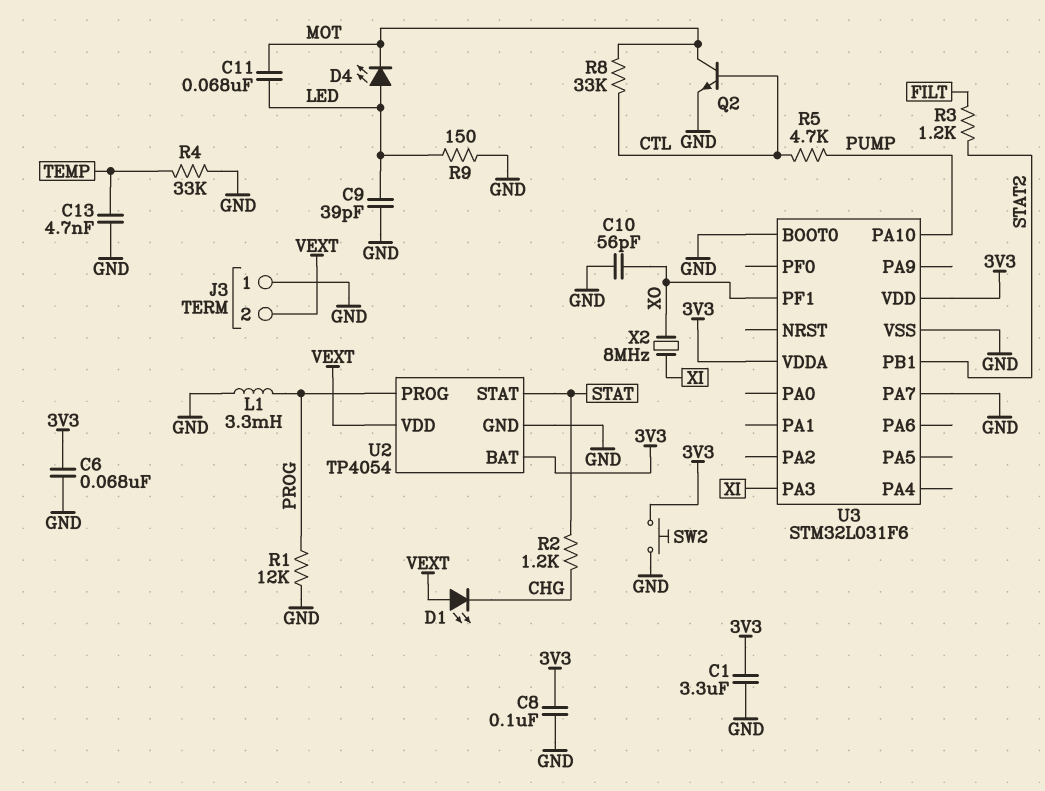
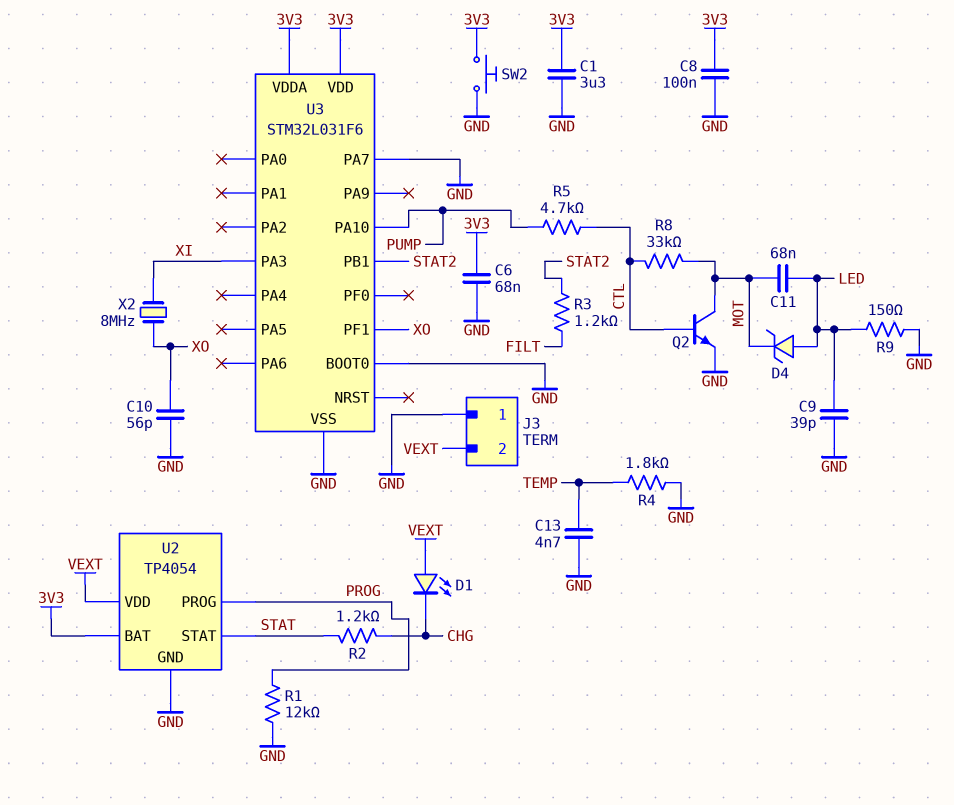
D4: LED (A LED, K MOT) -> zener (A LED, K MOT)
L1: 3.3mH (GND, PROG) -> none
R4: 33k (GND, TEMP) -> 1.8k (GND, TEMP)

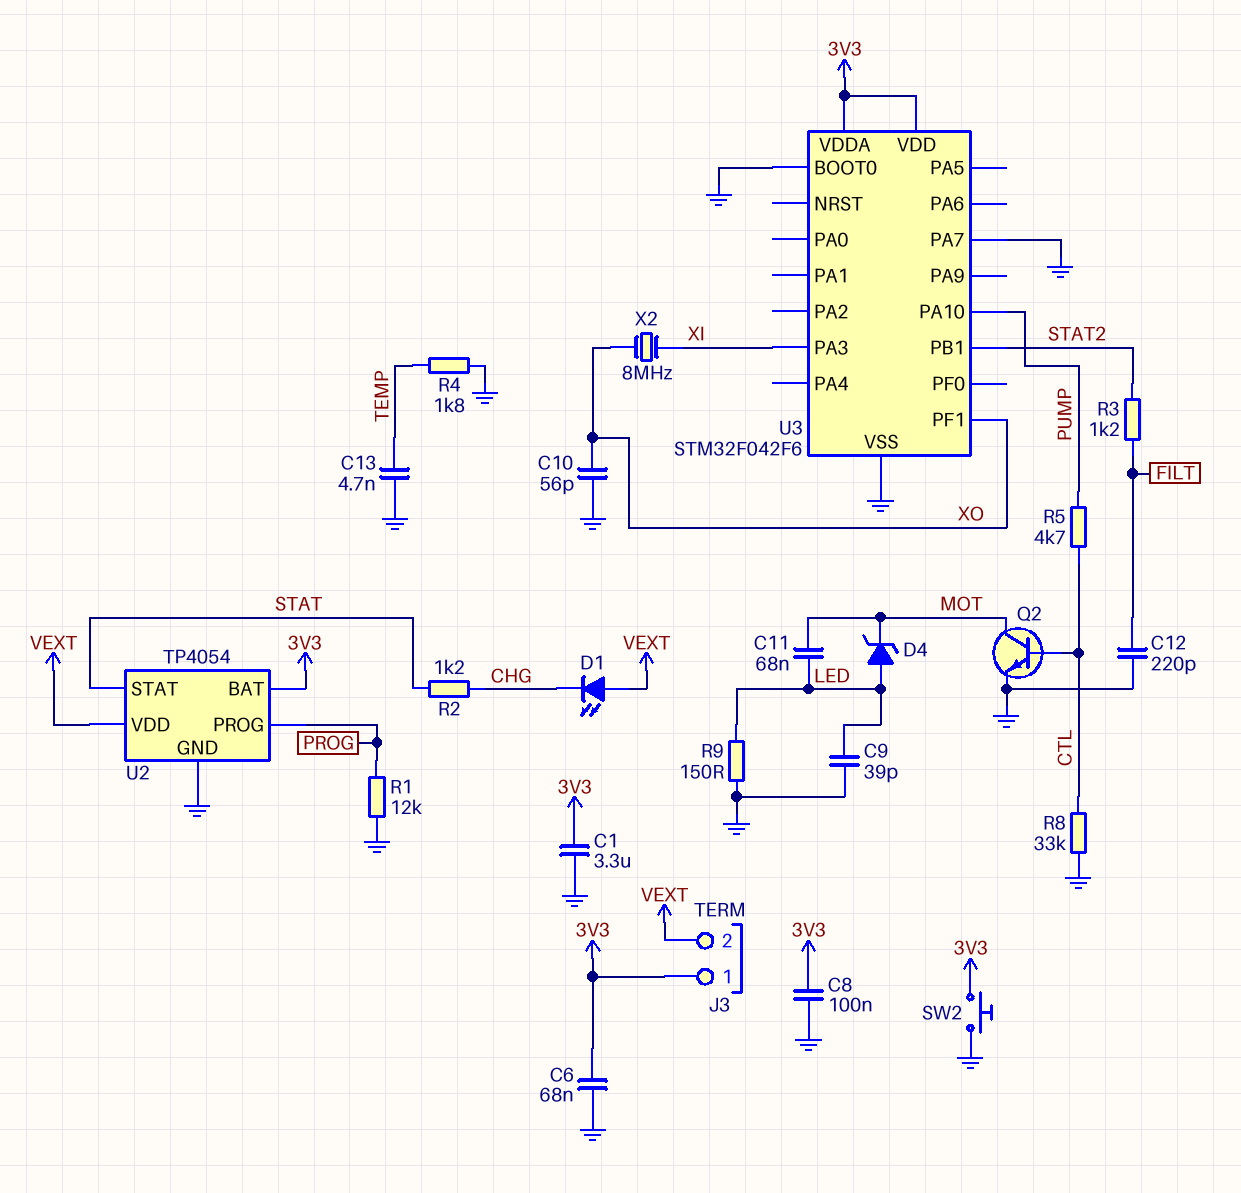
C12: none -> 220pF (FILT, GND)
J3 pin 1: GND -> 3V3
R8: 33k (CTL, MOT) -> 33k (CTL, GND)
U3: STM32L031F6 -> STM32F042F6

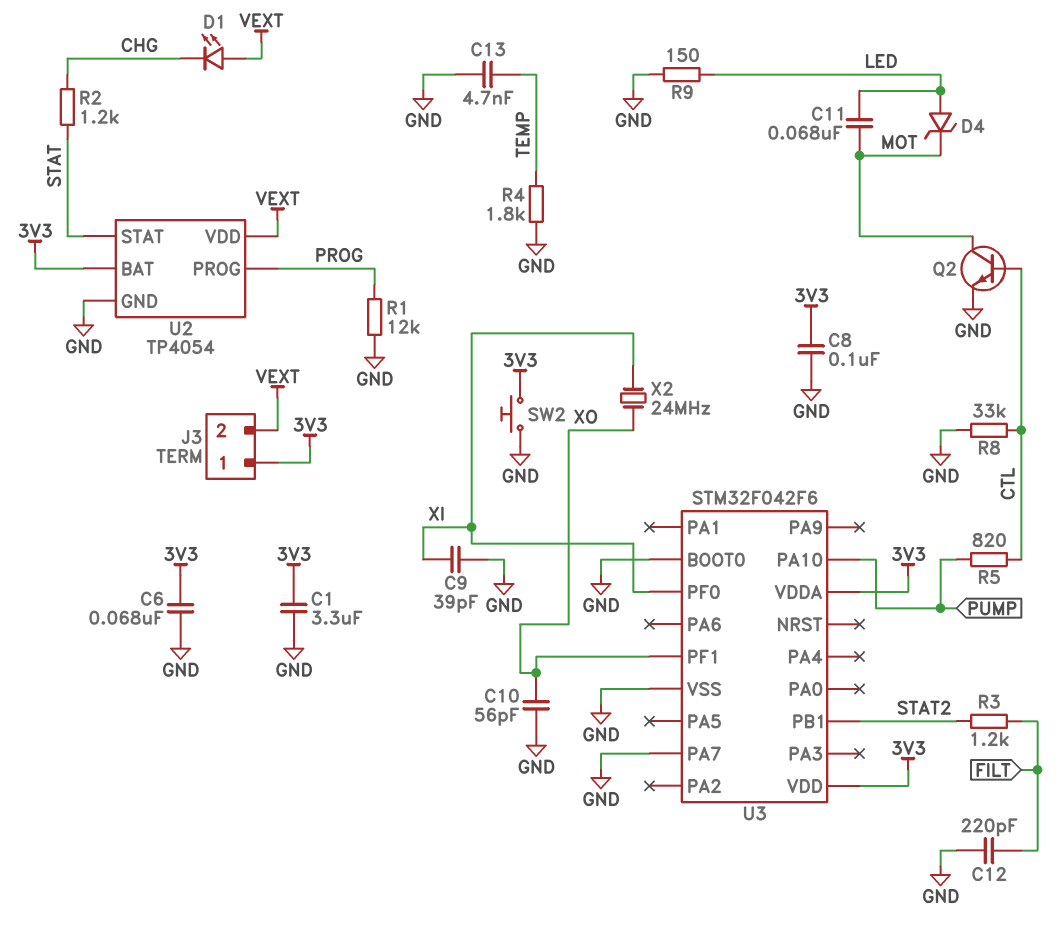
C9: 39pF (GND, LED) -> 39pF (GND, XI)
R5: 4.7k (CTL, PUMP) -> 820 (CTL, PUMP)
U3 pin PA3: XI -> none
U3 pin PF0: none -> XI
X2: 8MHz (XI, XO) -> 24MHz (XI, XO)

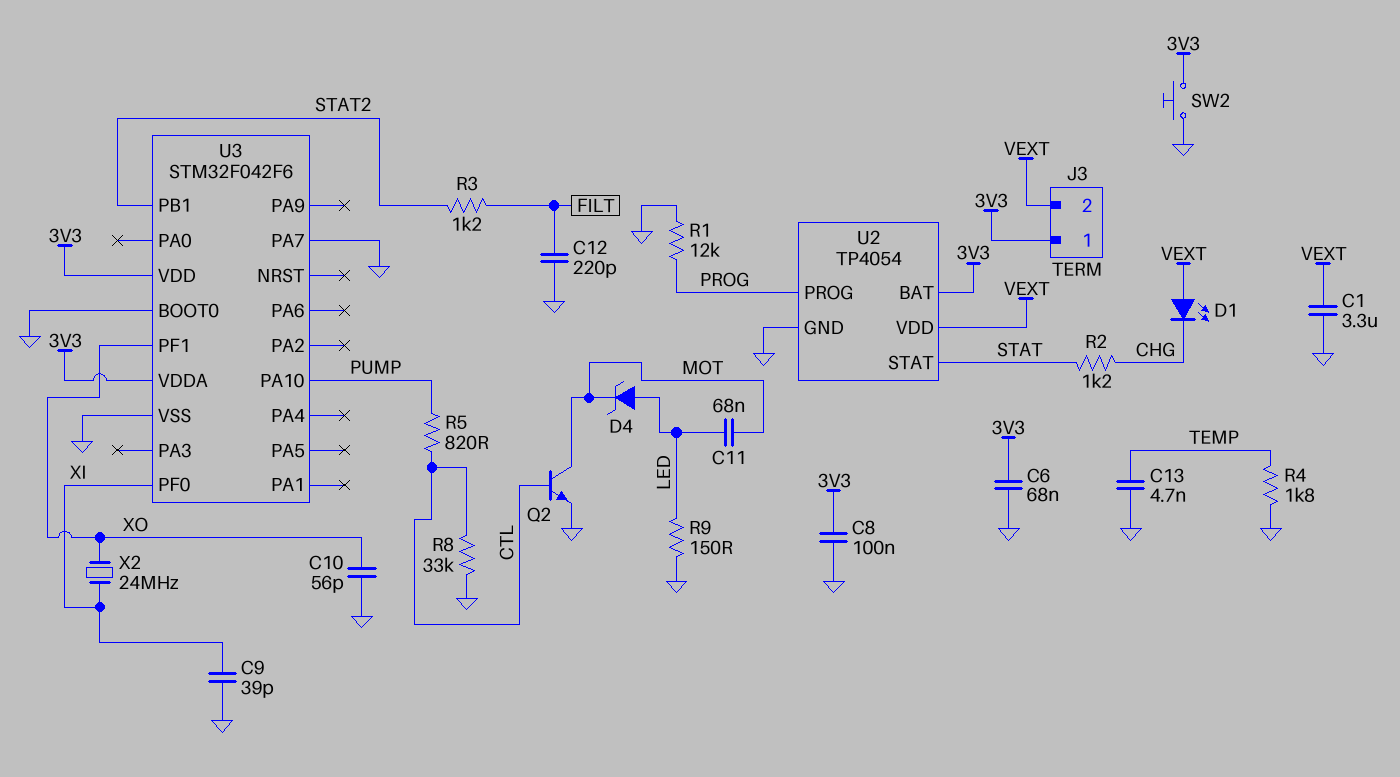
C1: 3.3uF (3V3, GND) -> 3.3uF (GND, VEXT)

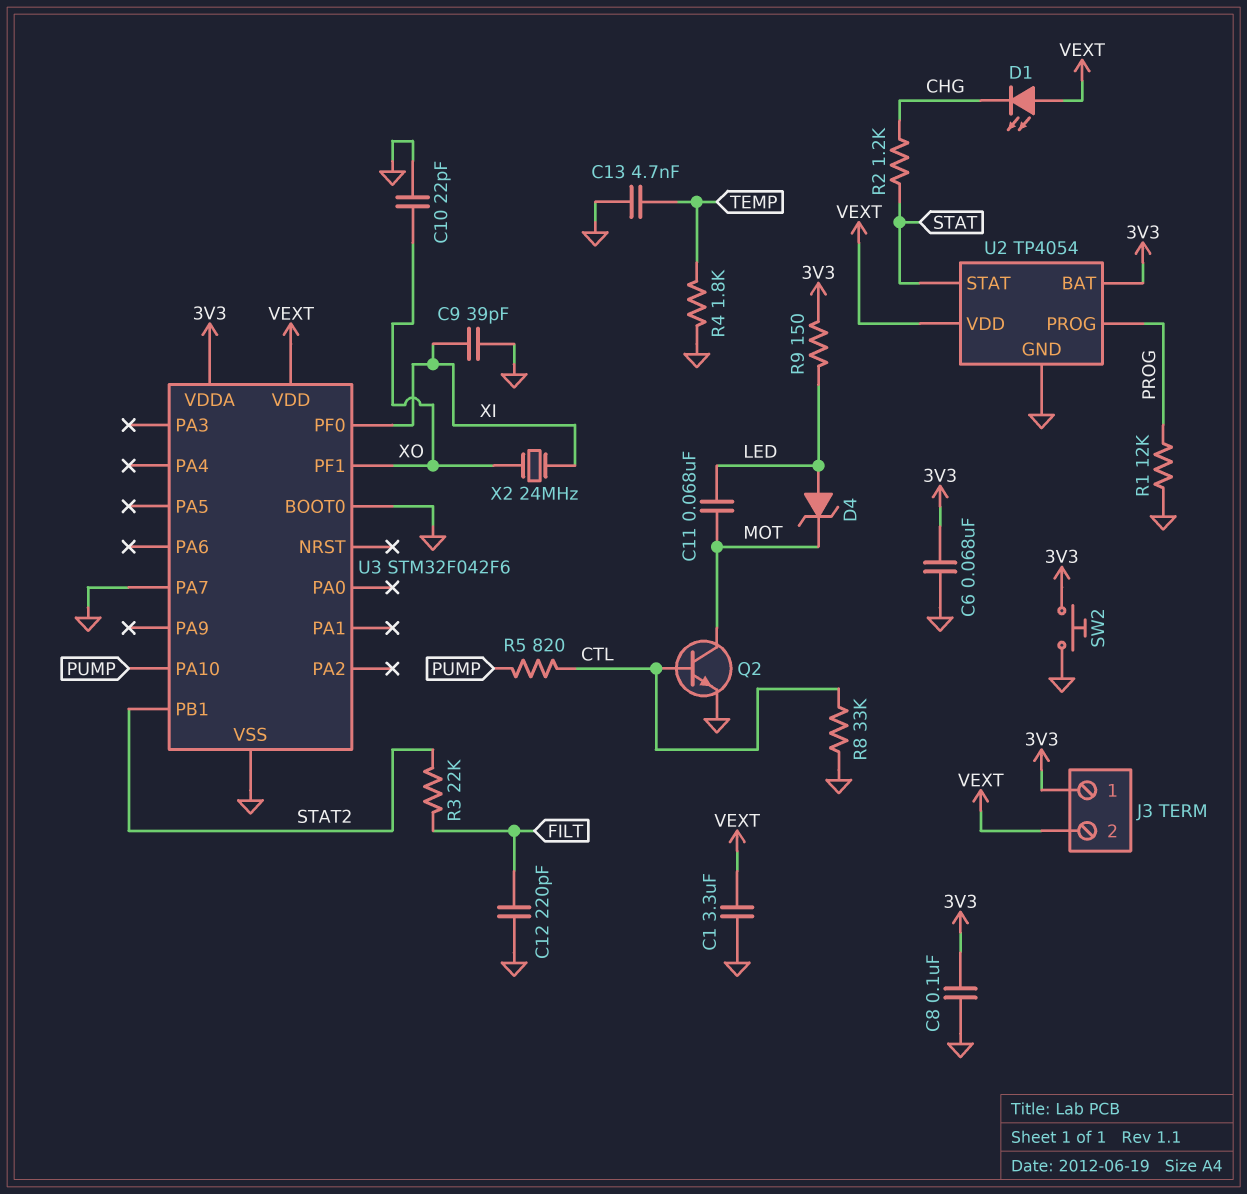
C10: 56pF (GND, XO) -> 22pF (GND, XO)
R3: 1.2k (FILT, STAT2) -> 22k (FILT, STAT2)
R9: 150 (GND, LED) -> 150 (3V3, LED)
U3 pin VDD: 3V3 -> VEXT

